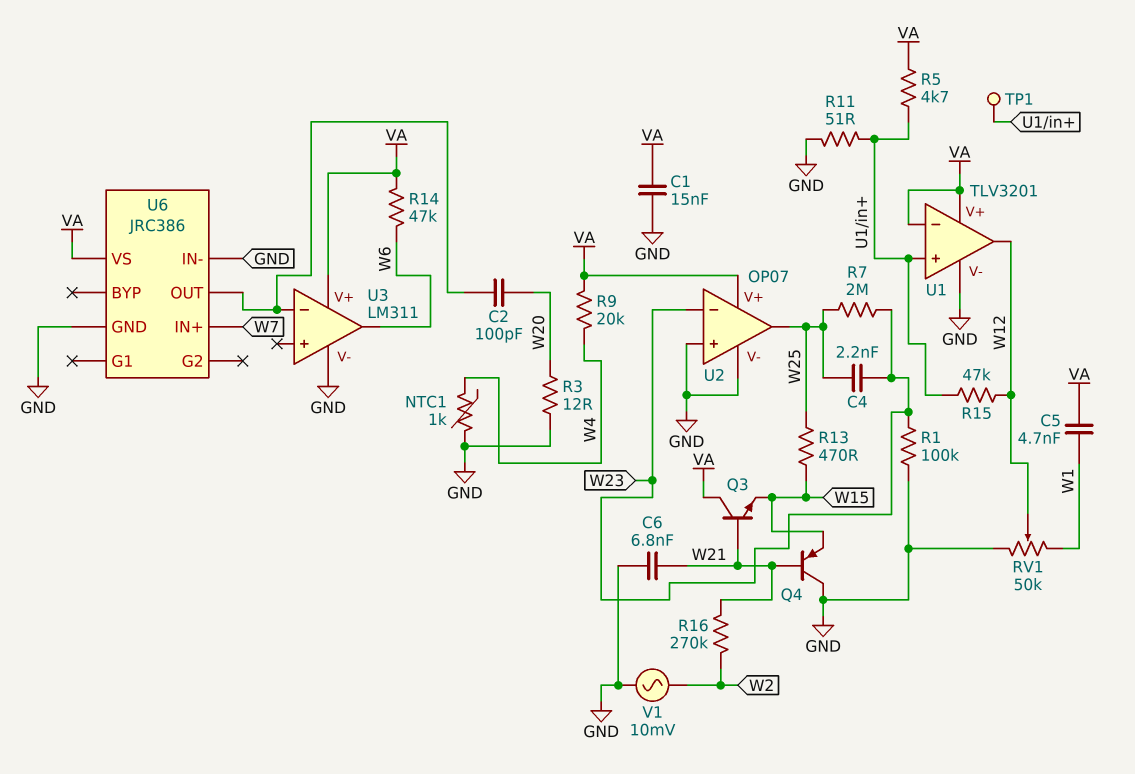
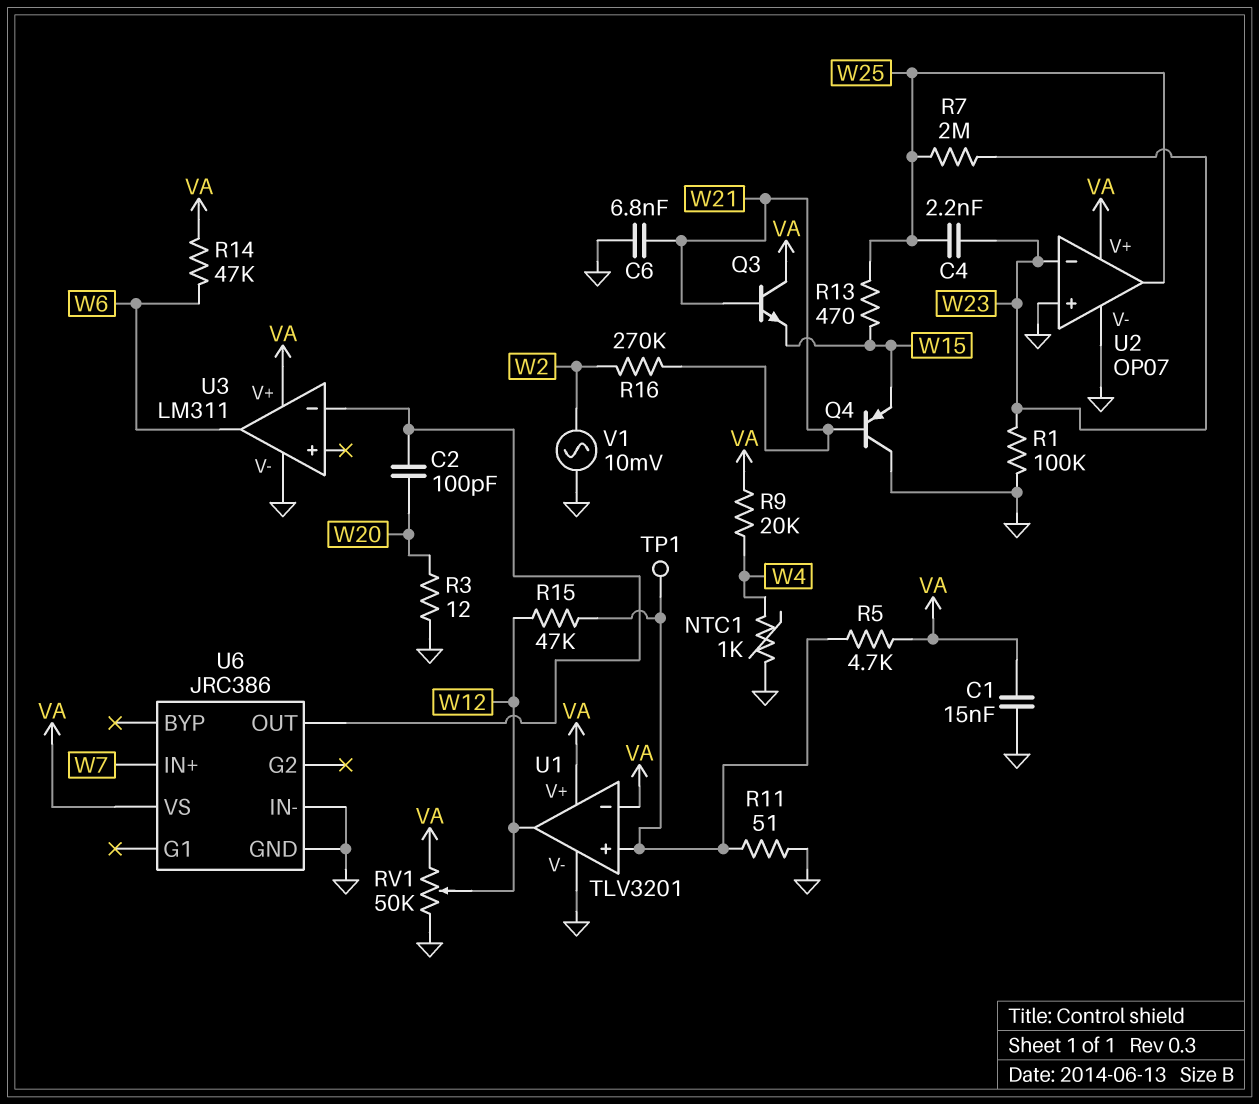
C5: 4.7nF (VA, W1) -> none
RV1: 50k (GND, W1, wiper W12) -> 50k (GND, VA, wiper W12)

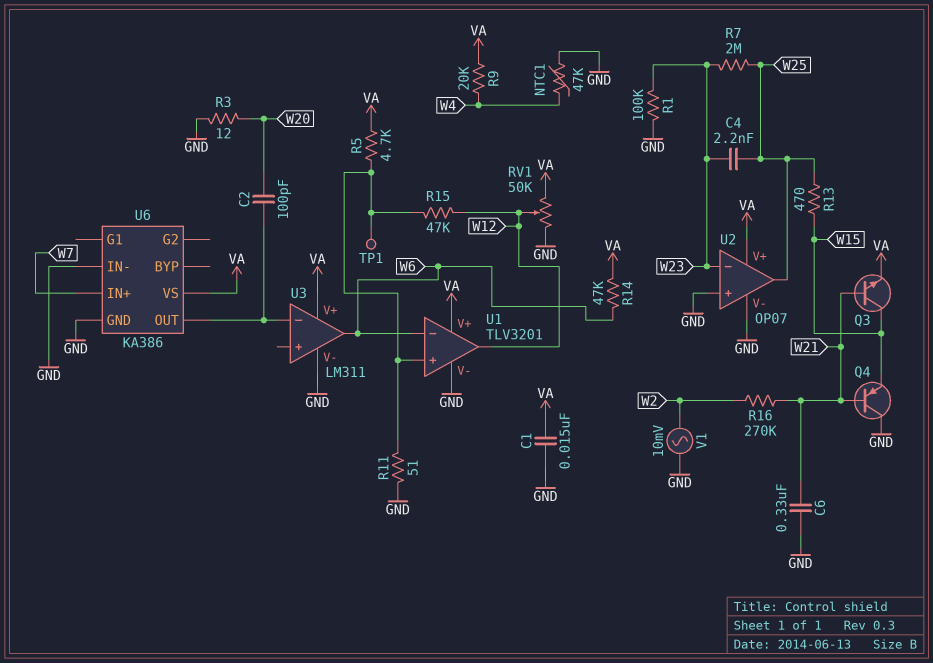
C6: 6.8nF (GND, W21) -> 330nF (GND, W21)
NTC1: 1k (GND, W4) -> 47k (GND, W4)
Q3: NPN (B W21, C VA, E W15) -> NPN (B W21, C W15, E VA)
U1 pin in-: VA -> W6
U6: JRC386 -> KA386

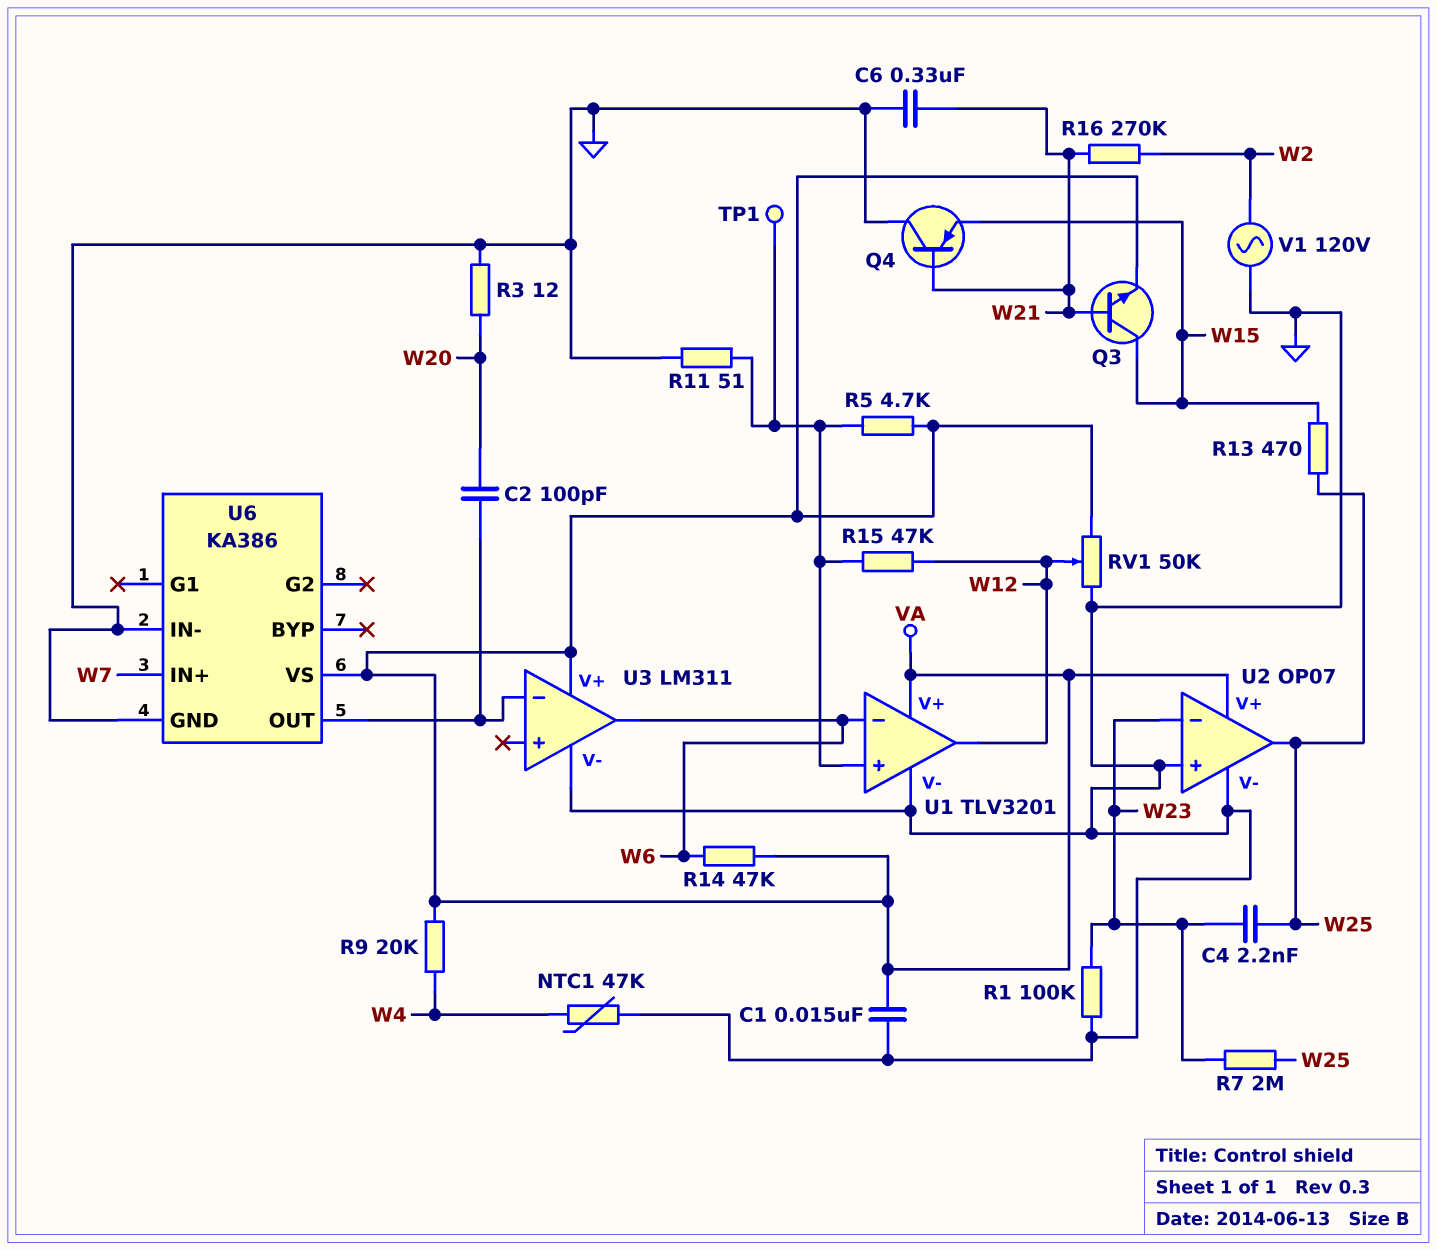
V1: AC 10mV (GND, W2) -> AC 120V (GND, W2)

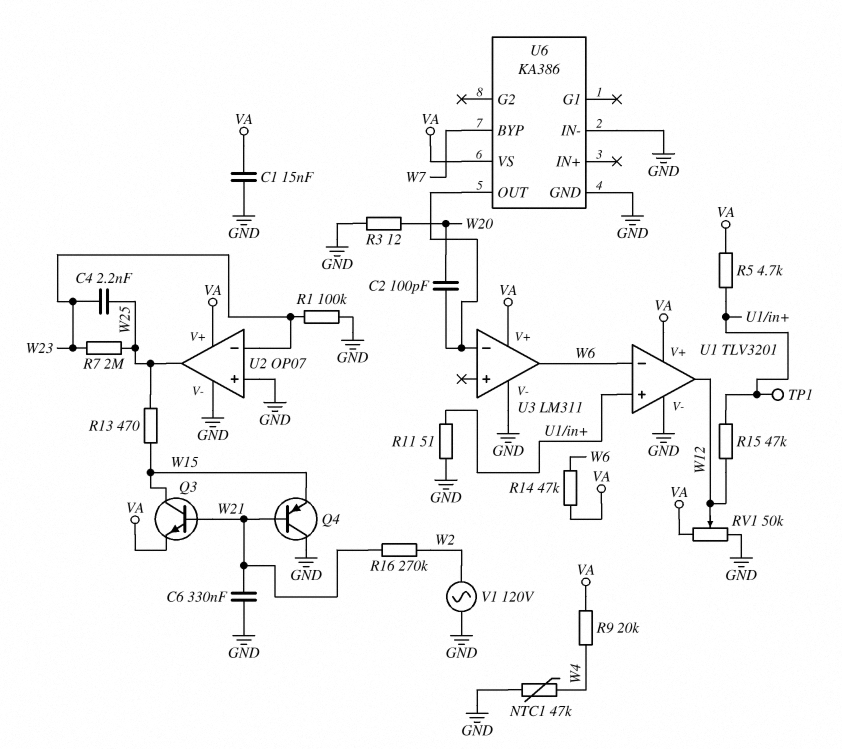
U6 pin BYP: none -> W7
U6 pin IN+: W7 -> none

